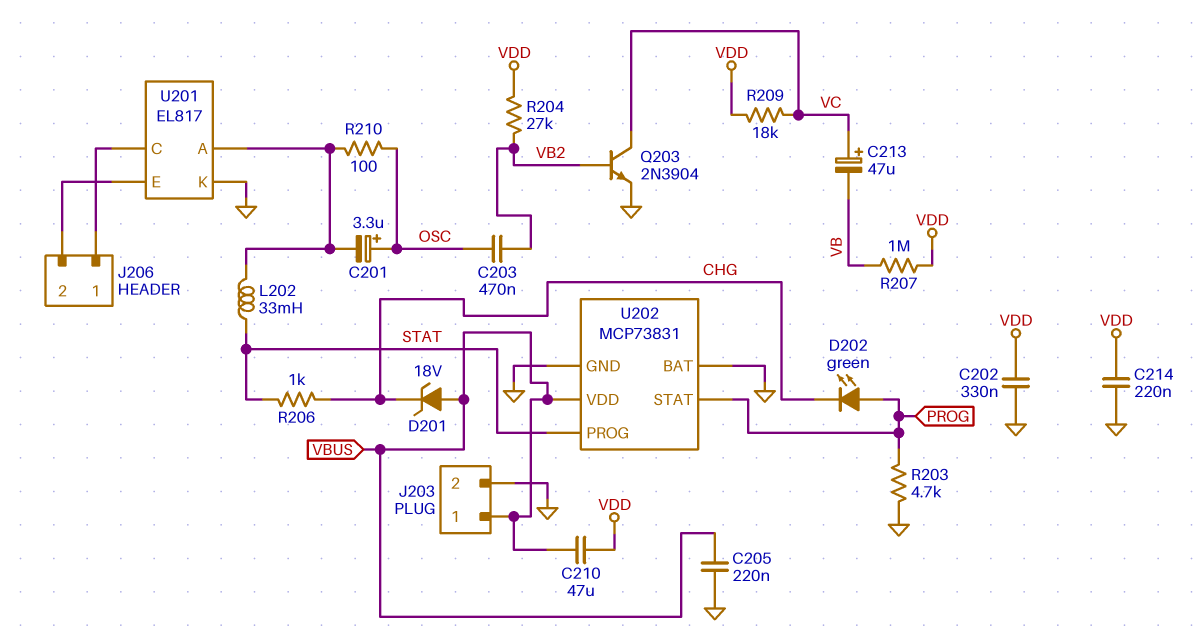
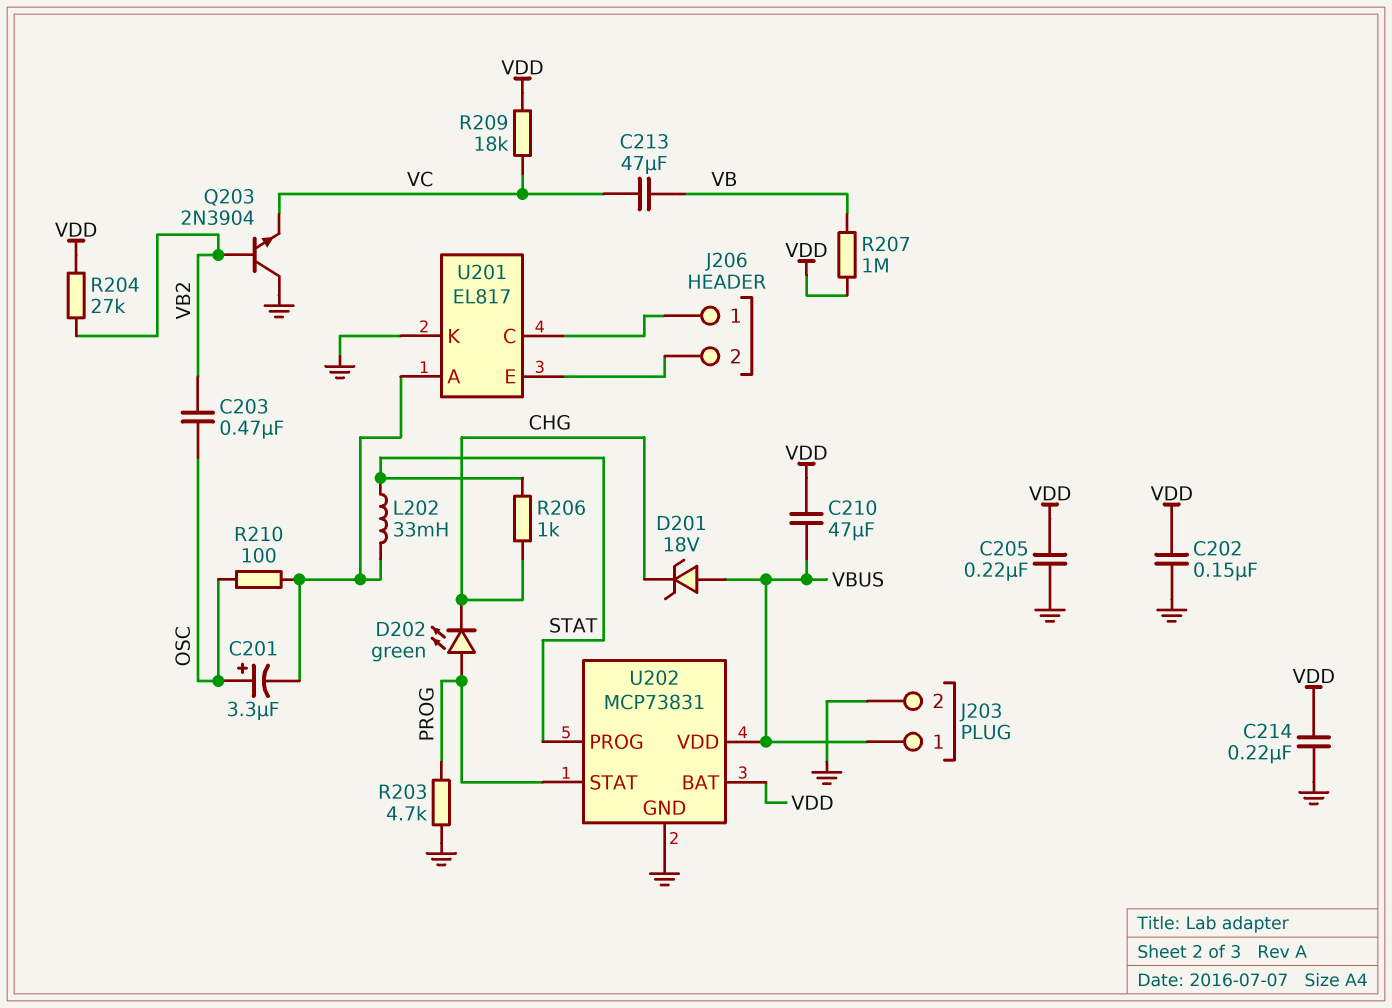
C202: 330nF (GND, VDD) -> 150nF (GND, VDD)
C205: 220nF (GND, VBUS) -> 220nF (GND, VDD)
C213: 47uF (plus VC, minus VB) -> 47uF (VB, VC)
Q203: NPN 2N3904 (B VB2, C VC, E GND) -> NPN 2N3904 (B VB2, C GND, E VC)
U202 pin BAT: GND -> VDD

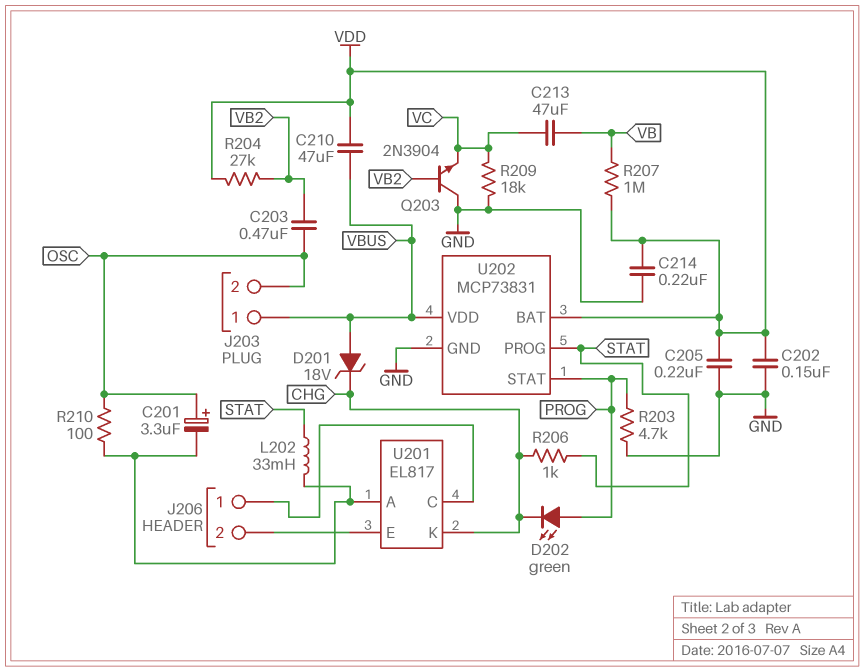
J203 pin 2: GND -> OSC
R209: 18k (VC, VDD) -> 18k (GND, VC)
U201 pin K: GND -> CHG

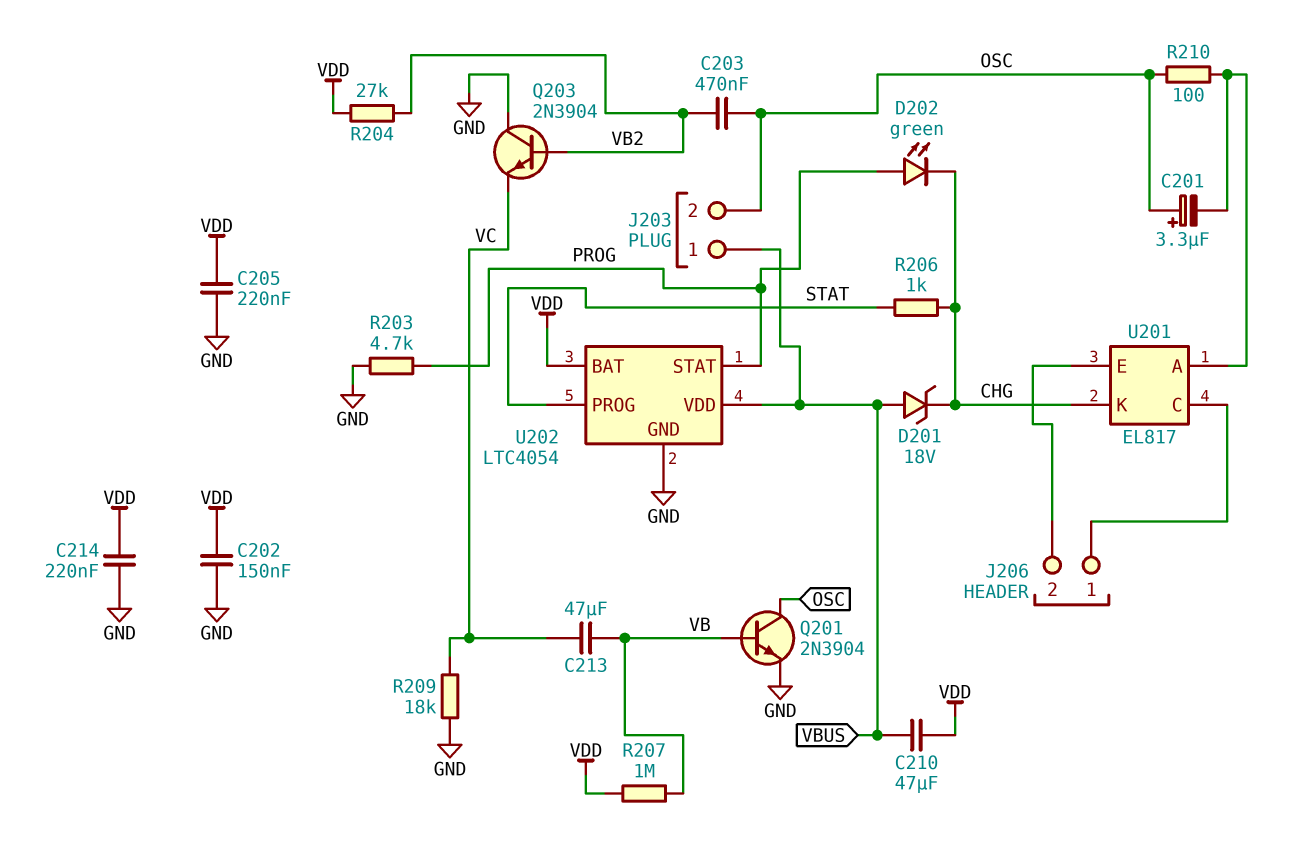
L202: 33mH (STAT, U201/A) -> none
Q201: none -> NPN 2N3904 (B VB, C OSC, E GND)
U202: MCP73831 -> LTC4054

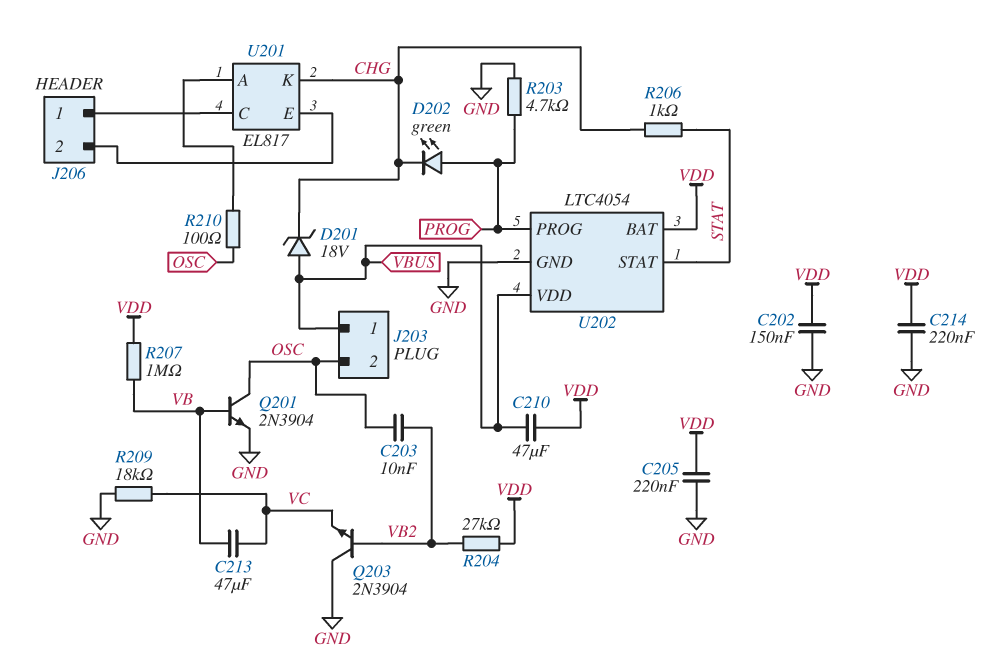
C201: 3.3uF (plus OSC, minus U201/A) -> none
C203: 470nF (OSC, VB2) -> 10nF (OSC, VB2)
U202 pin PROG: STAT -> PROG
U202 pin STAT: PROG -> STAT

